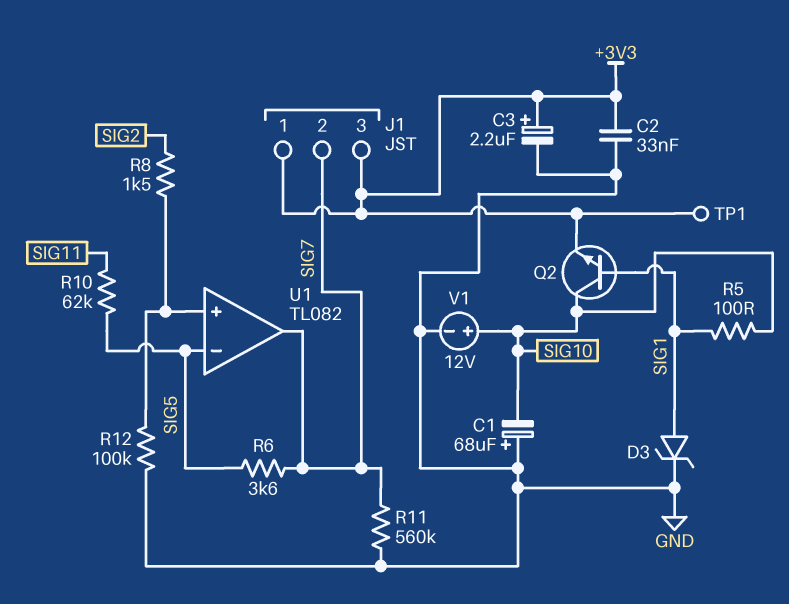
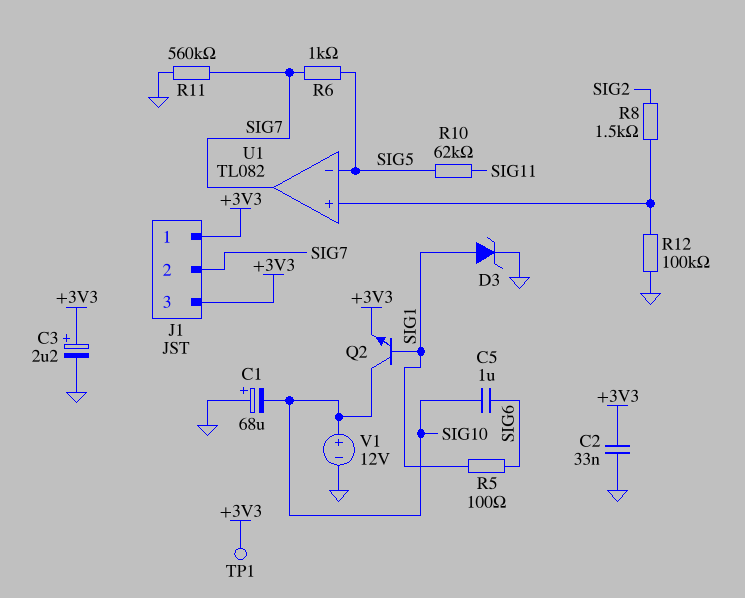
C5: none -> 1uF (SIG6, SIG10)
R5: 100 (SIG1, SIG10) -> 100 (SIG1, SIG6)
R6: 3.6k (SIG5, SIG7) -> 1k (SIG5, SIG7)

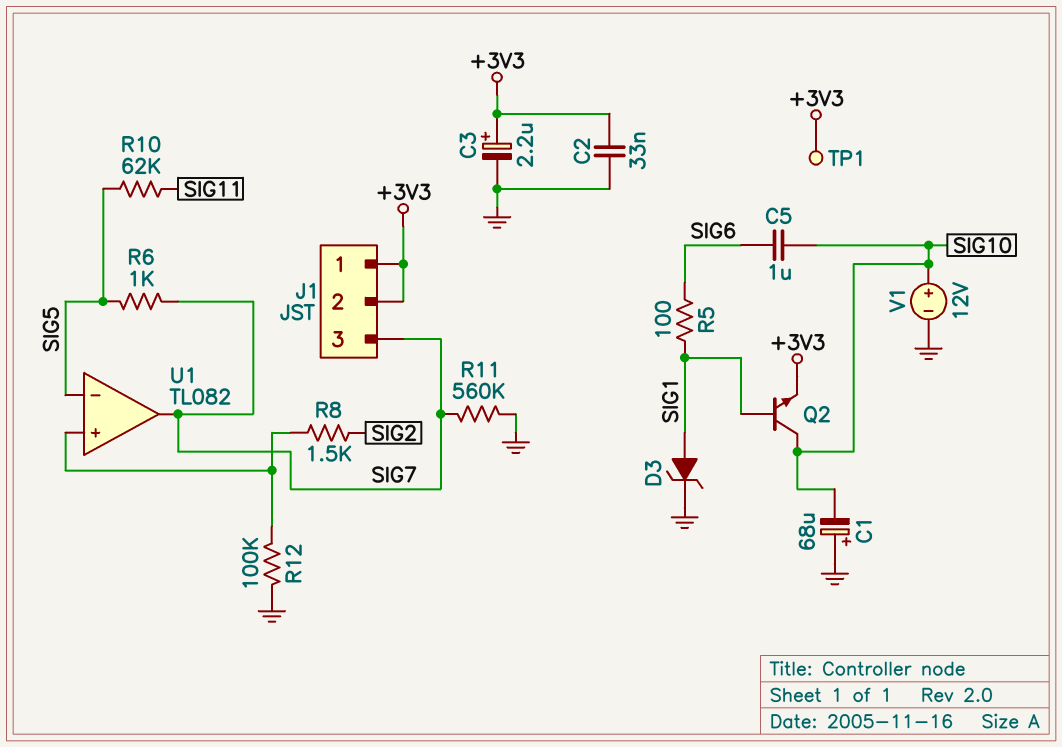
J1 pin 2: SIG7 -> +3V3
J1 pin 3: +3V3 -> SIG7

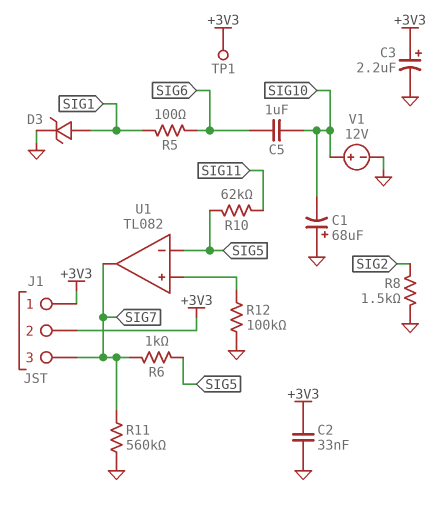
Q2: NPN (B SIG1, C SIG10, E +3V3) -> none
R8: 1.5k (SIG2, U1/in+) -> 1.5k (GND, SIG2)

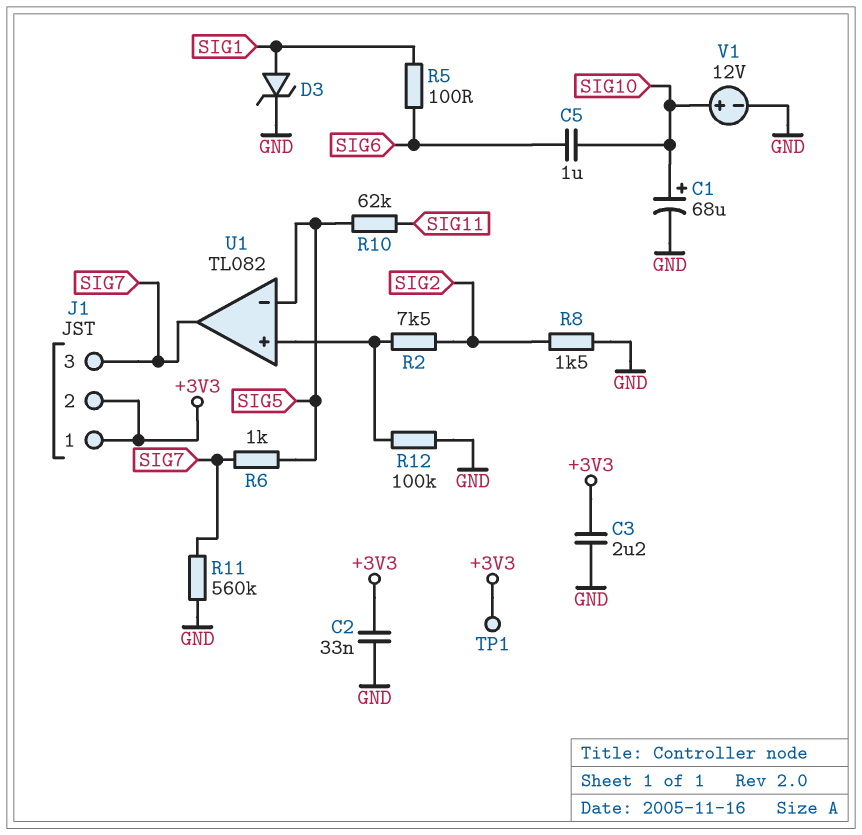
C1: 68uF (plus GND, minus SIG10) -> 68uF (plus SIG10, minus GND)
C3: 2.2uF (plus +3V3, minus GND) -> 2.2uF (+3V3, GND)
R2: none -> 7.5k (SIG2, U1/in+)

